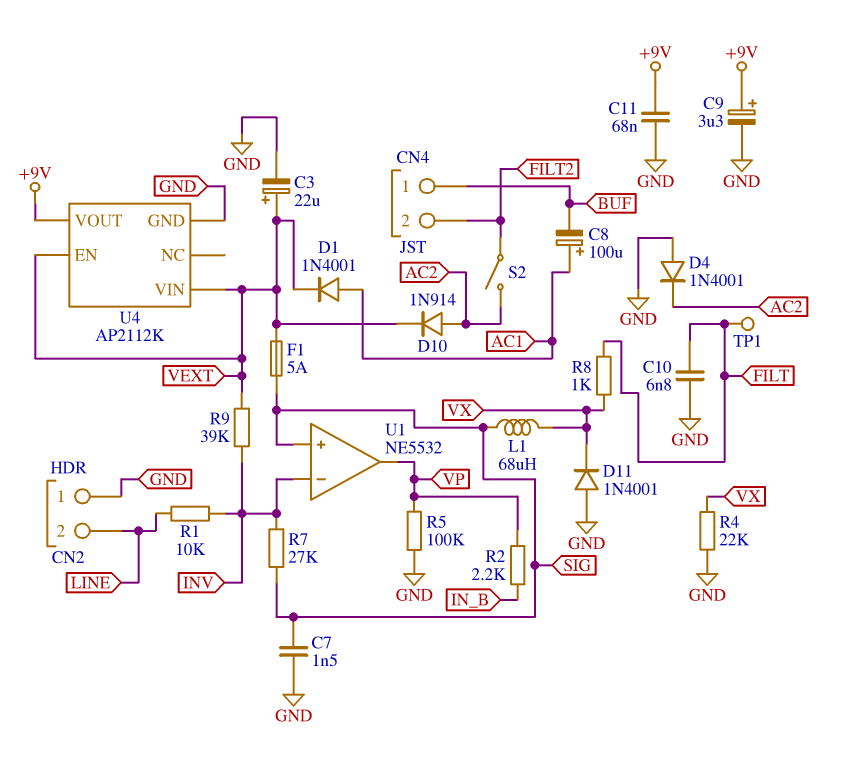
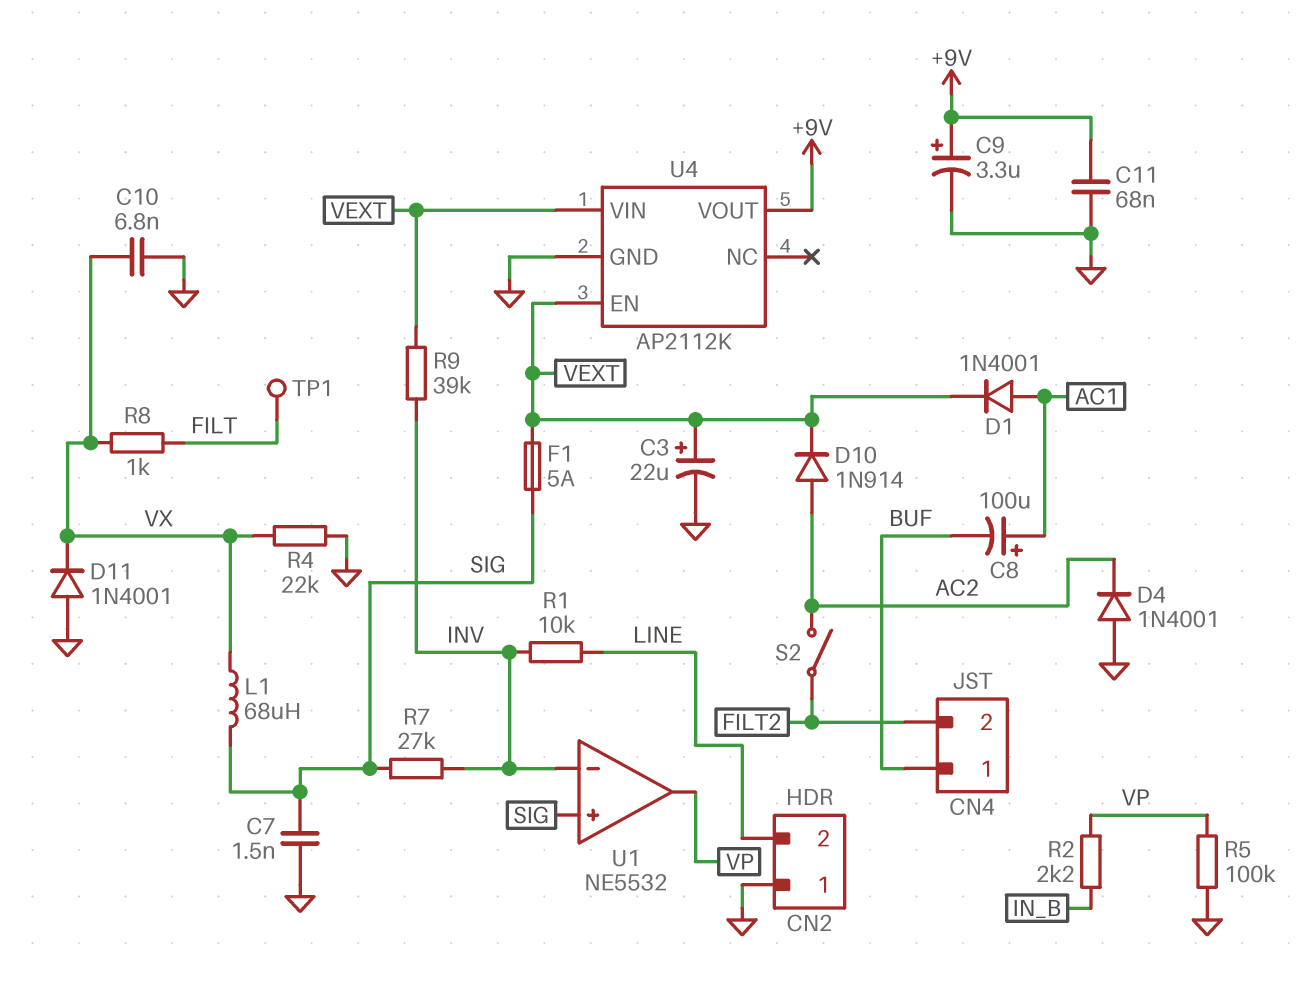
C10: 6.8nF (FILT, GND) -> 6.8nF (GND, VX)

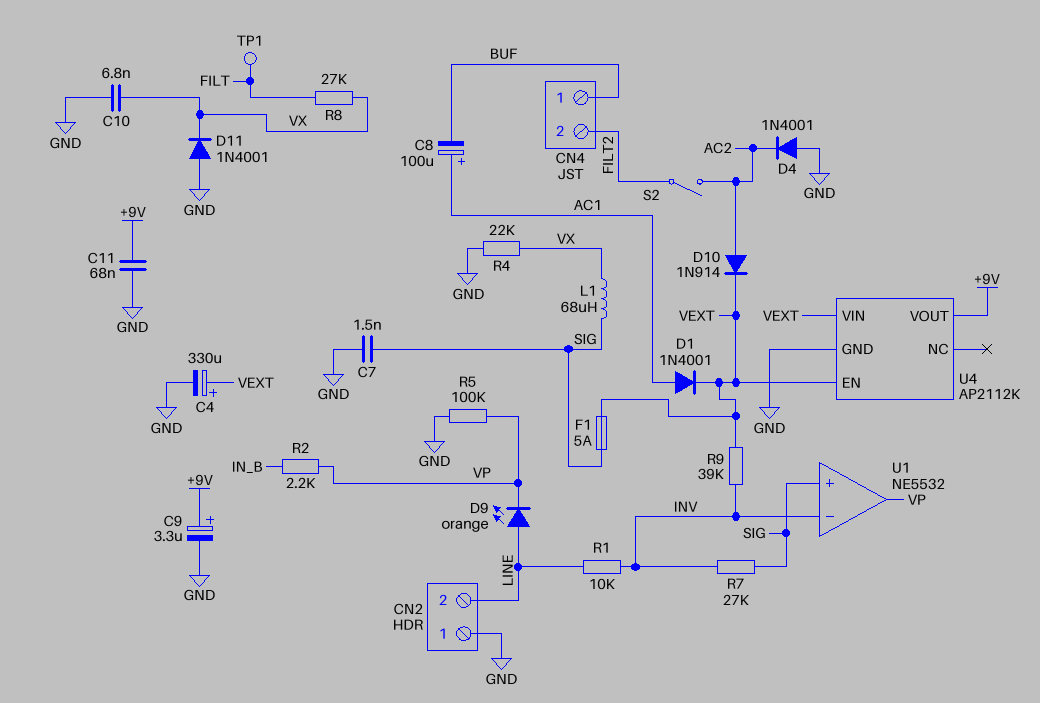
C3: 22uF (plus VEXT, minus GND) -> none
C4: none -> 330uF (plus VEXT, minus GND)
D9: none -> LED orange (A LINE, K VP)
R8: 1k (FILT, VX) -> 27k (FILT, VX)

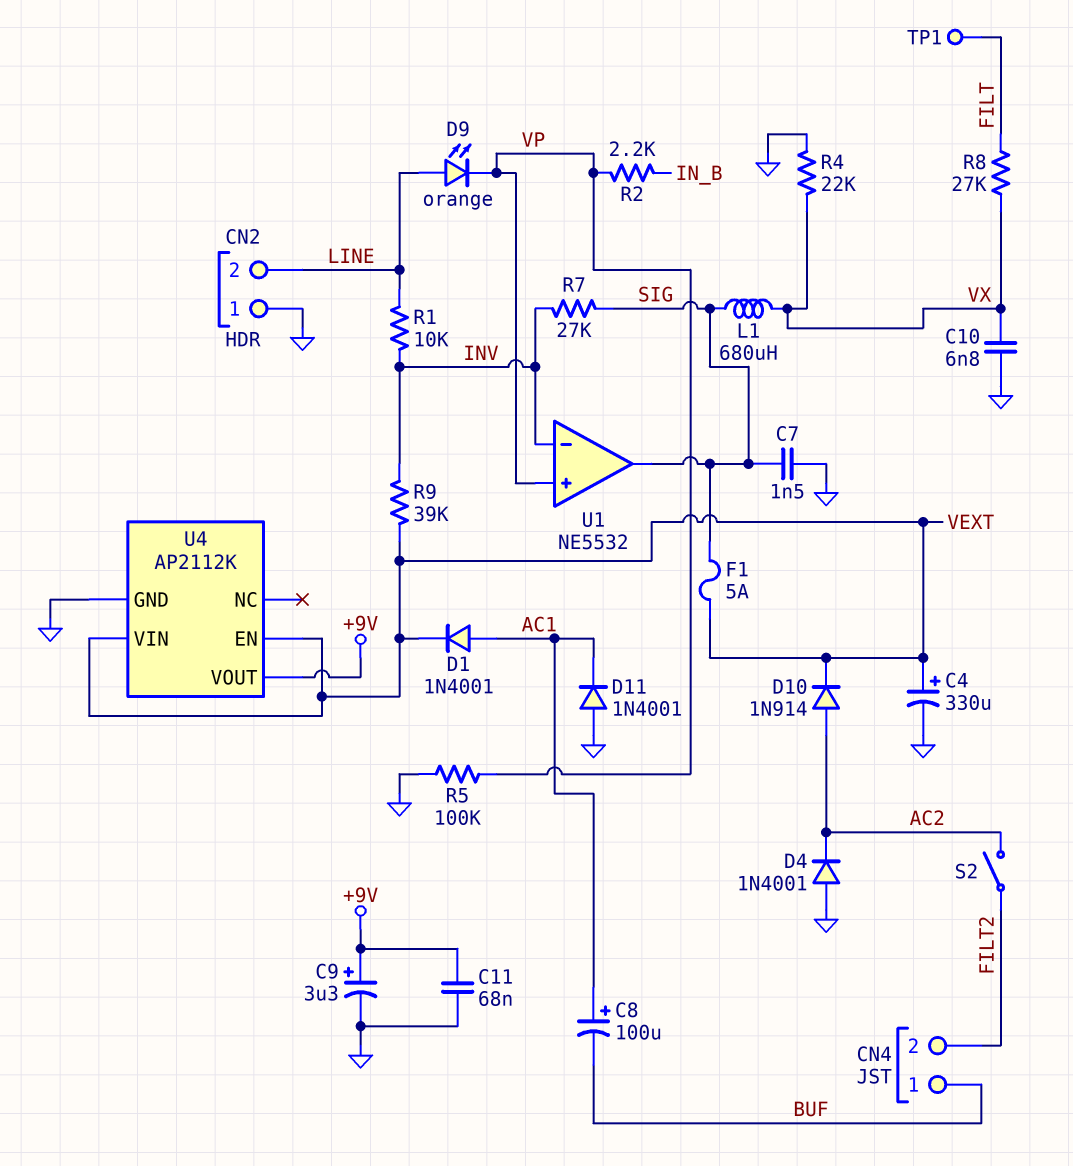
D11: diode 1N4001 (A GND, K VX) -> diode 1N4001 (A GND, K AC1)
L1: 68uH (SIG, VX) -> 680uH (SIG, VX)
U1 pin in+: SIG -> VP
U1 pin out: VP -> SIG

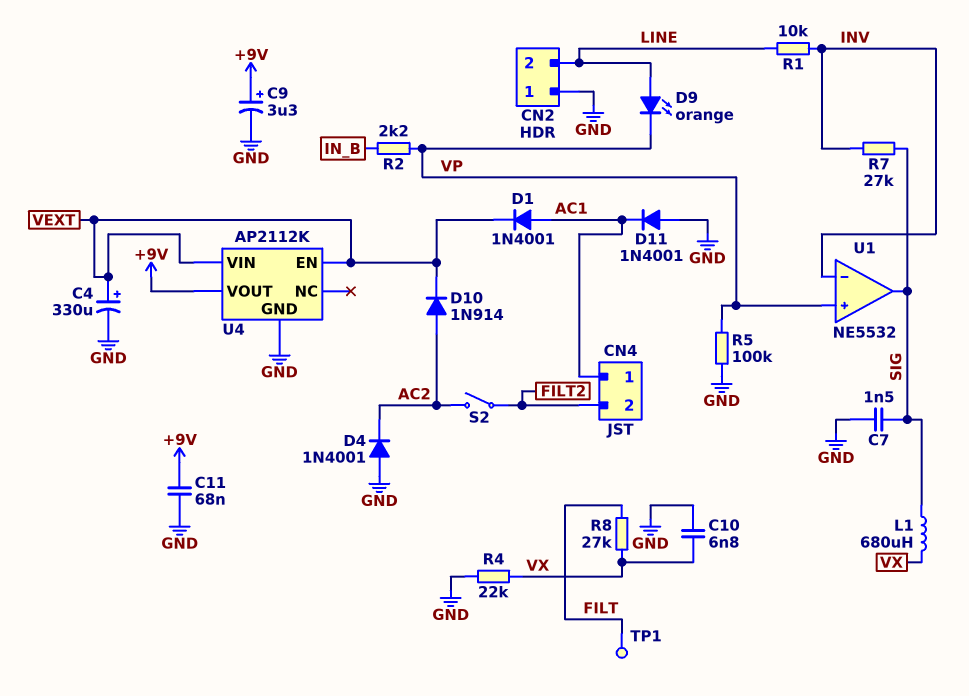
C8: 100uF (plus AC1, minus BUF) -> none
CN4 pin 1: BUF -> AC1
F1: 5A (SIG, VEXT) -> none
R9: 39k (INV, VEXT) -> none

